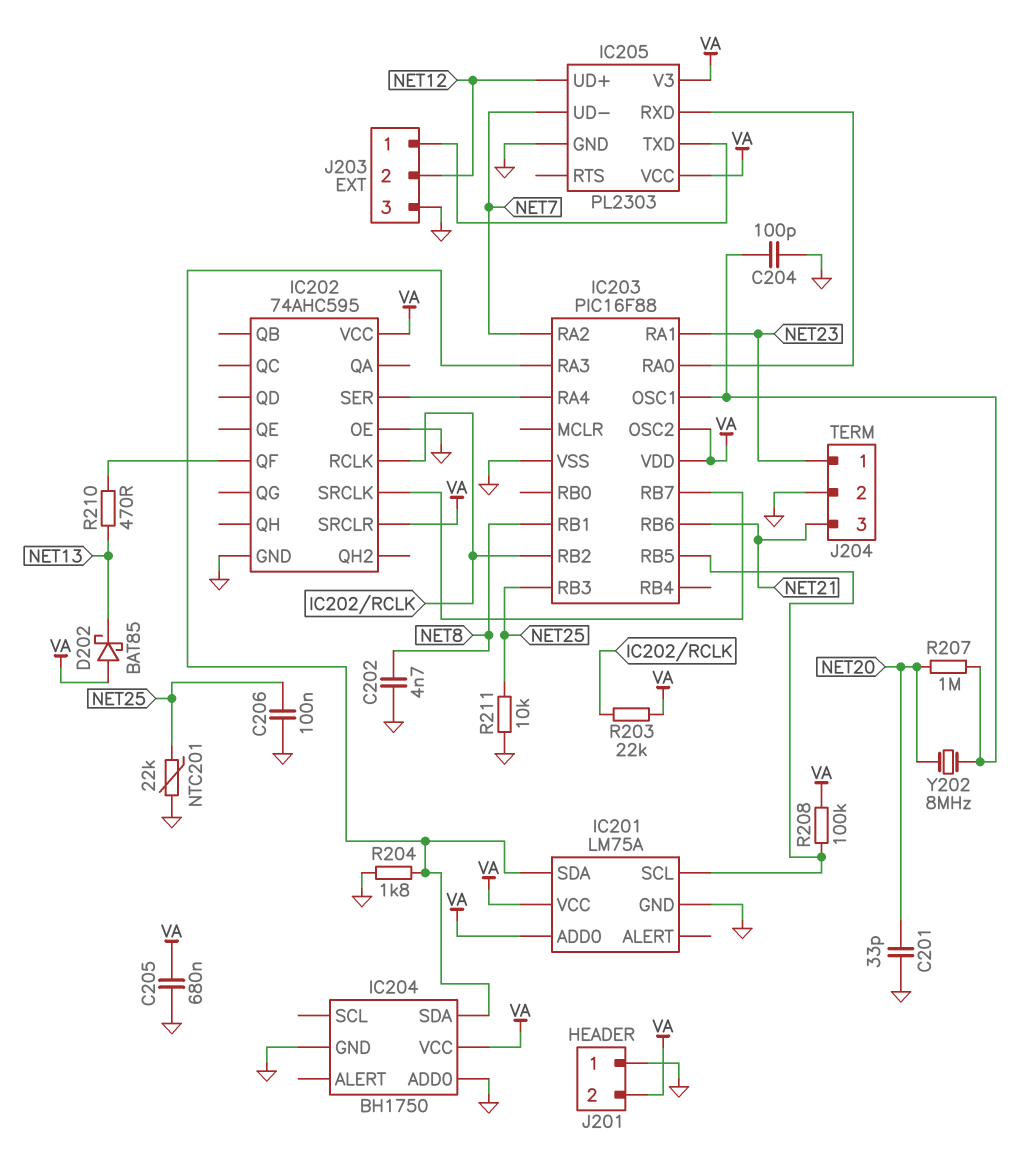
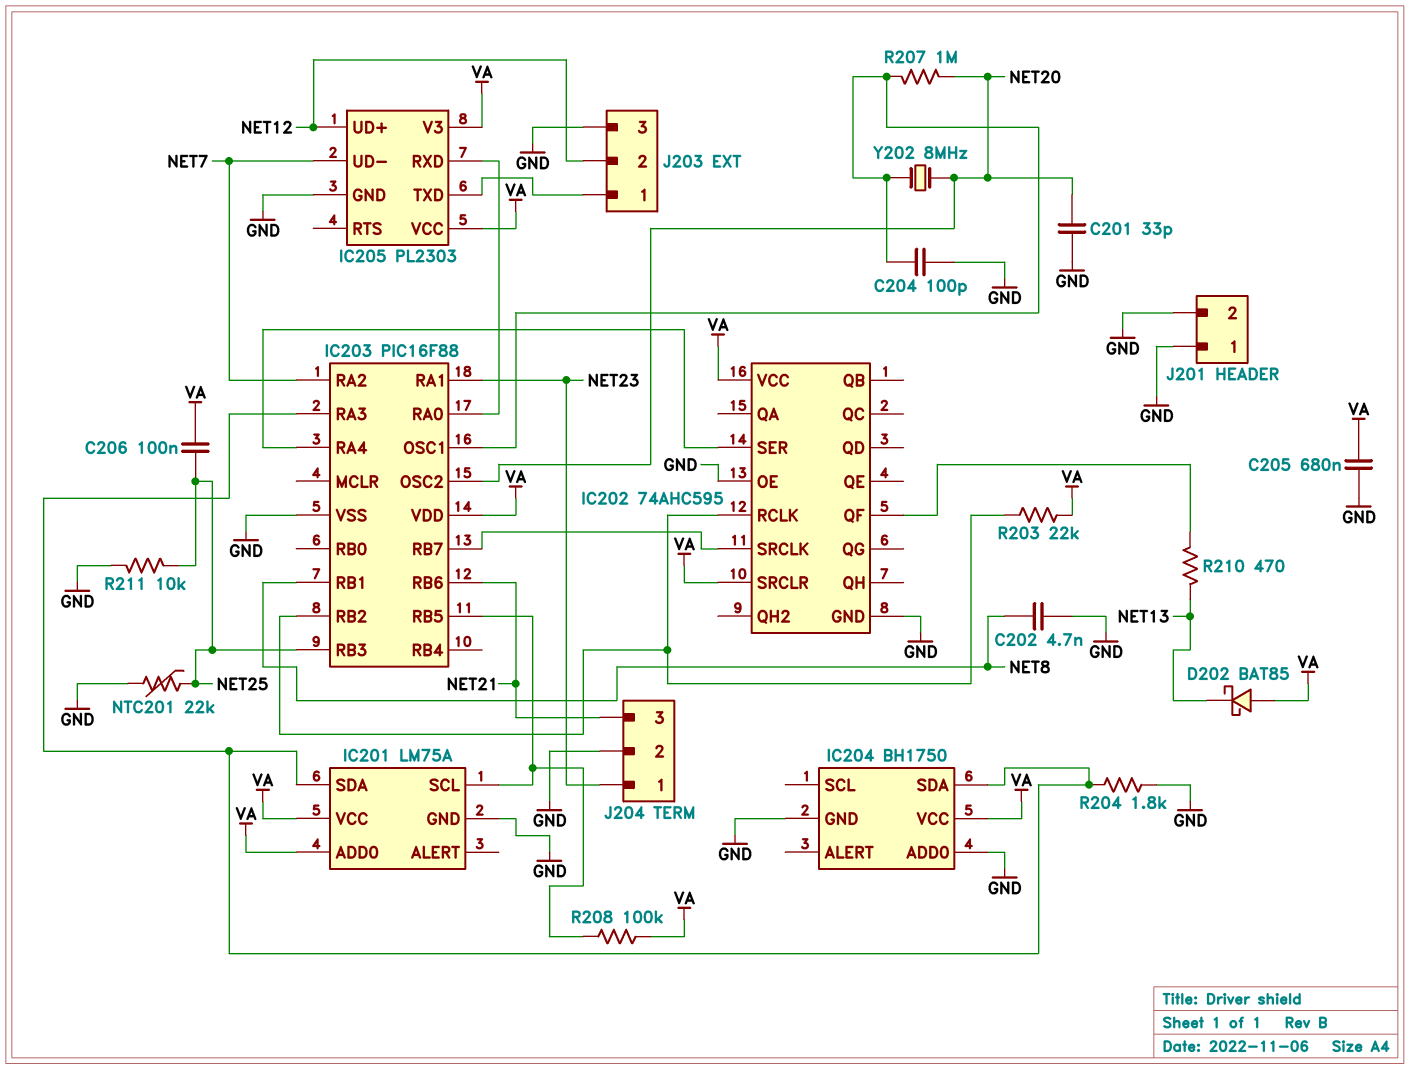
C206: 100nF (GND, NET25) -> 100nF (NET25, VA)
IC203 pin OSC2: VA -> NET20
J201 pin 2: VA -> GND

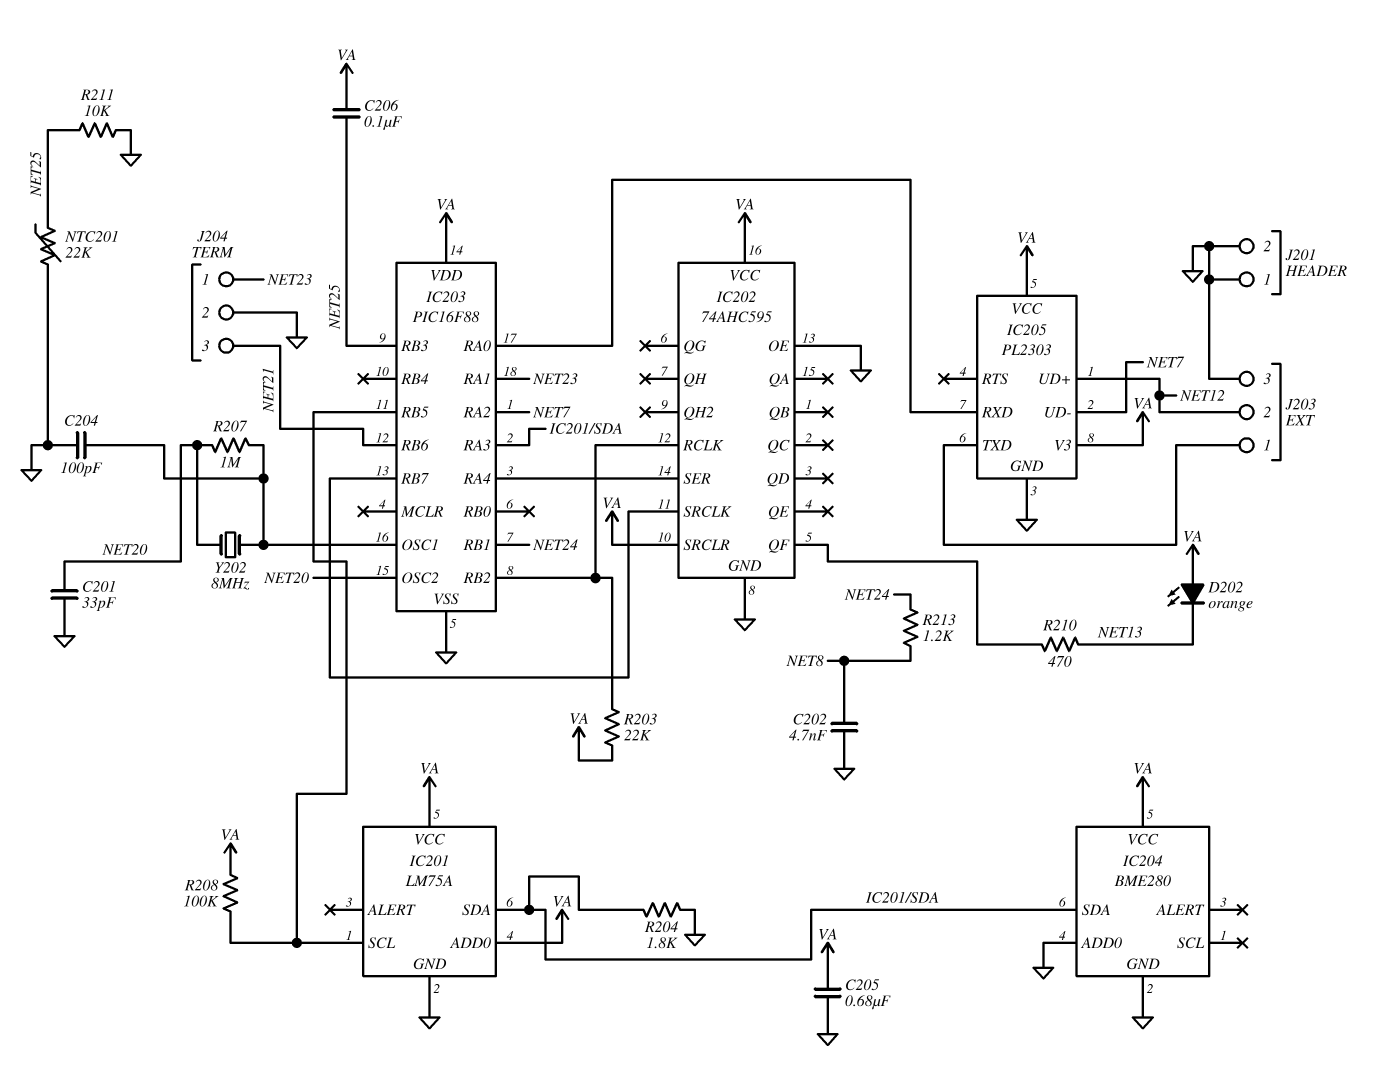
D202: schottky BAT85 (A VA, K NET13) -> LED orange (A VA, K NET13)
IC203 pin RB1: NET8 -> NET24
IC204: BH1750 -> BME280
R213: none -> 1.2k (NET8, NET24)

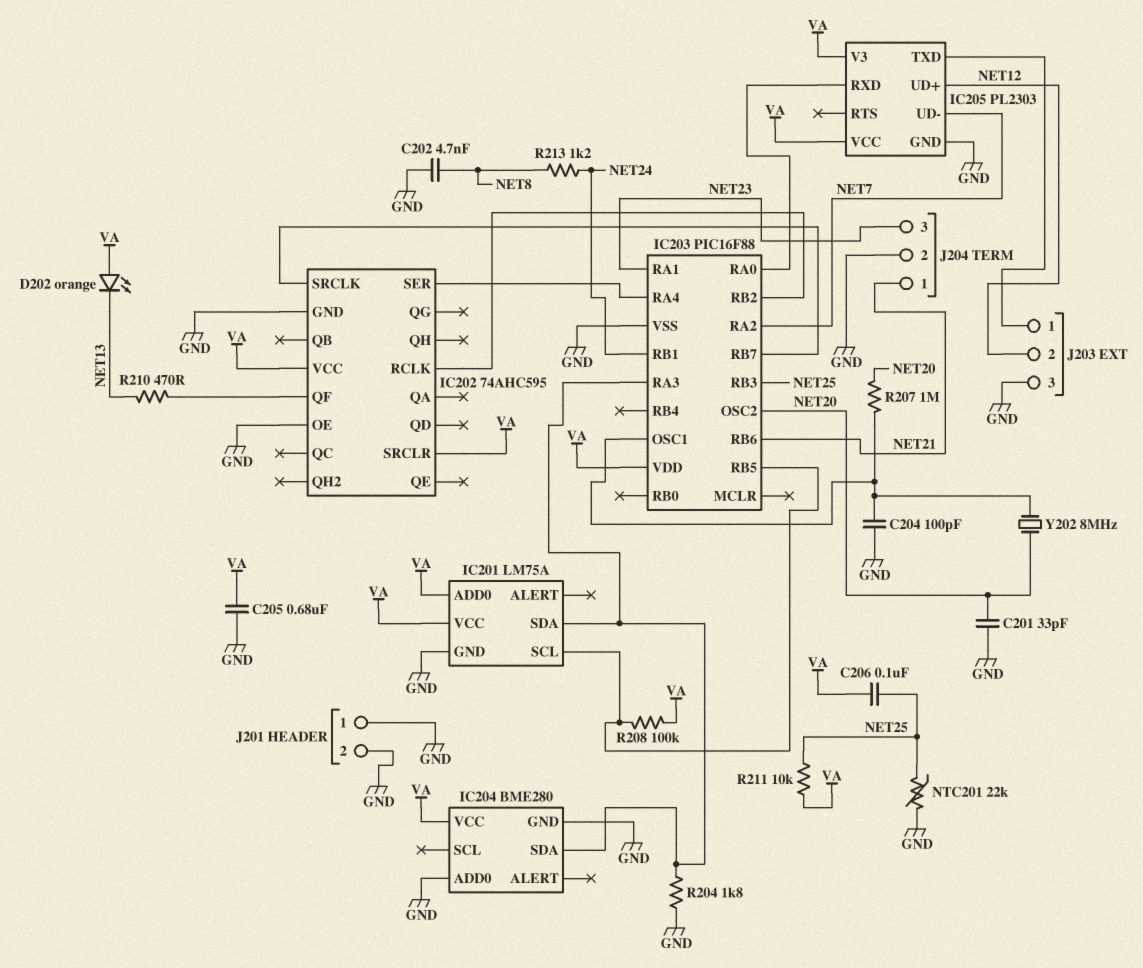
J204 pin 1: NET23 -> NET21
J204 pin 3: NET21 -> NET23
R203: 22k (IC202/RCLK, VA) -> none
R211: 10k (GND, NET25) -> 10k (NET25, VA)

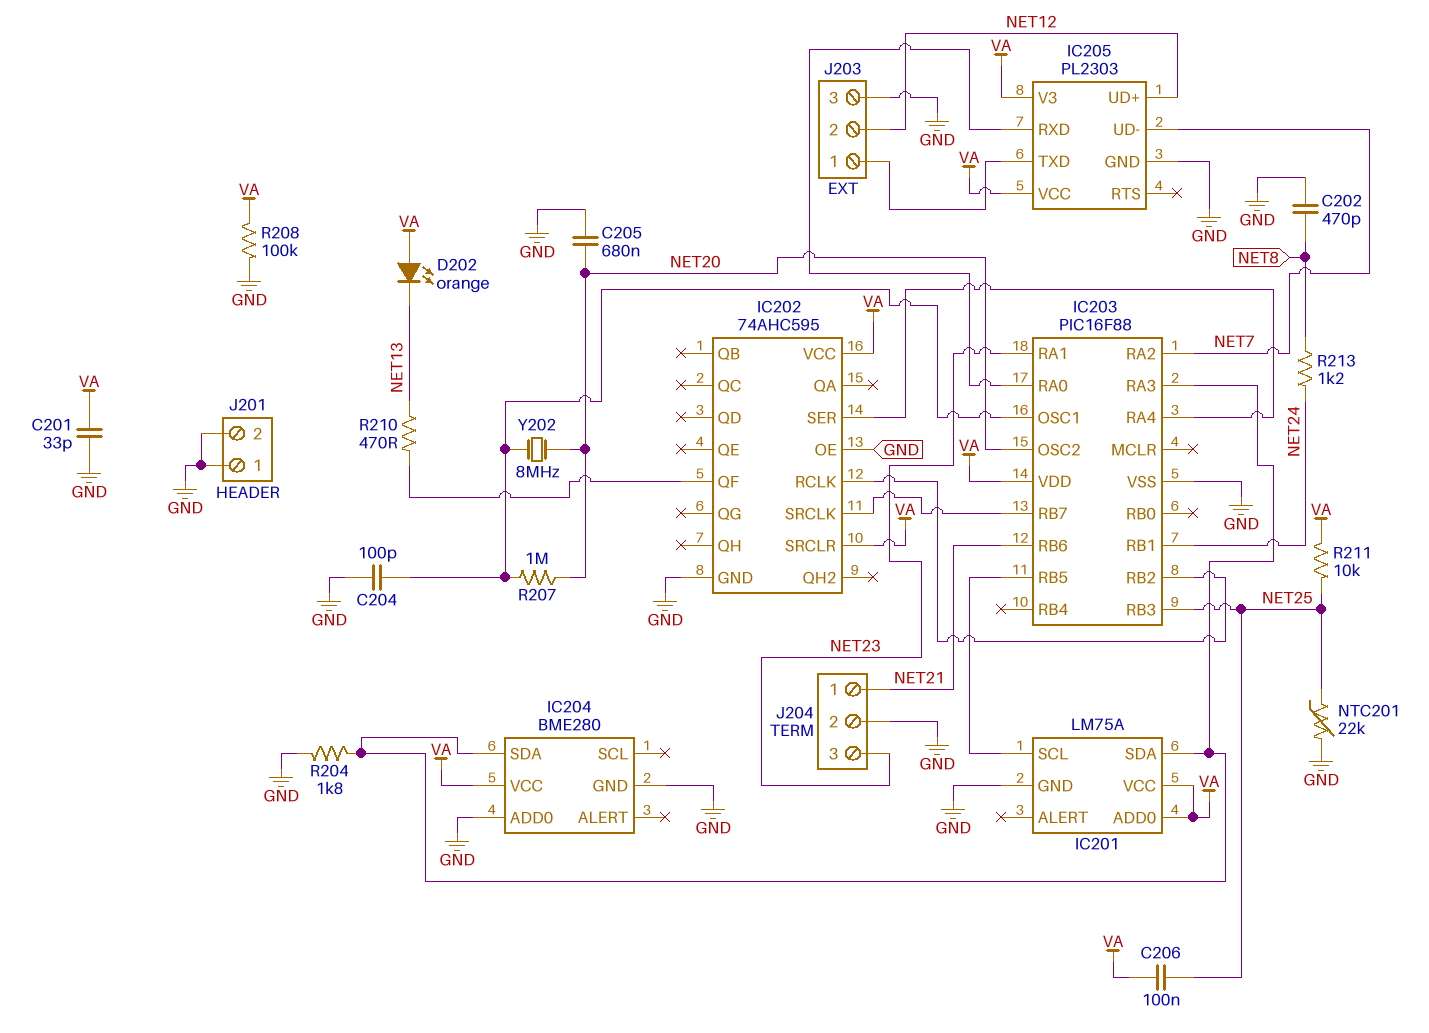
C201: 33pF (GND, NET20) -> 33pF (GND, VA)
C202: 4.7nF (GND, NET8) -> 470pF (GND, NET8)
C205: 680nF (GND, VA) -> 680nF (GND, NET20)
R208: 100k (IC201/SCL, VA) -> 100k (GND, VA)

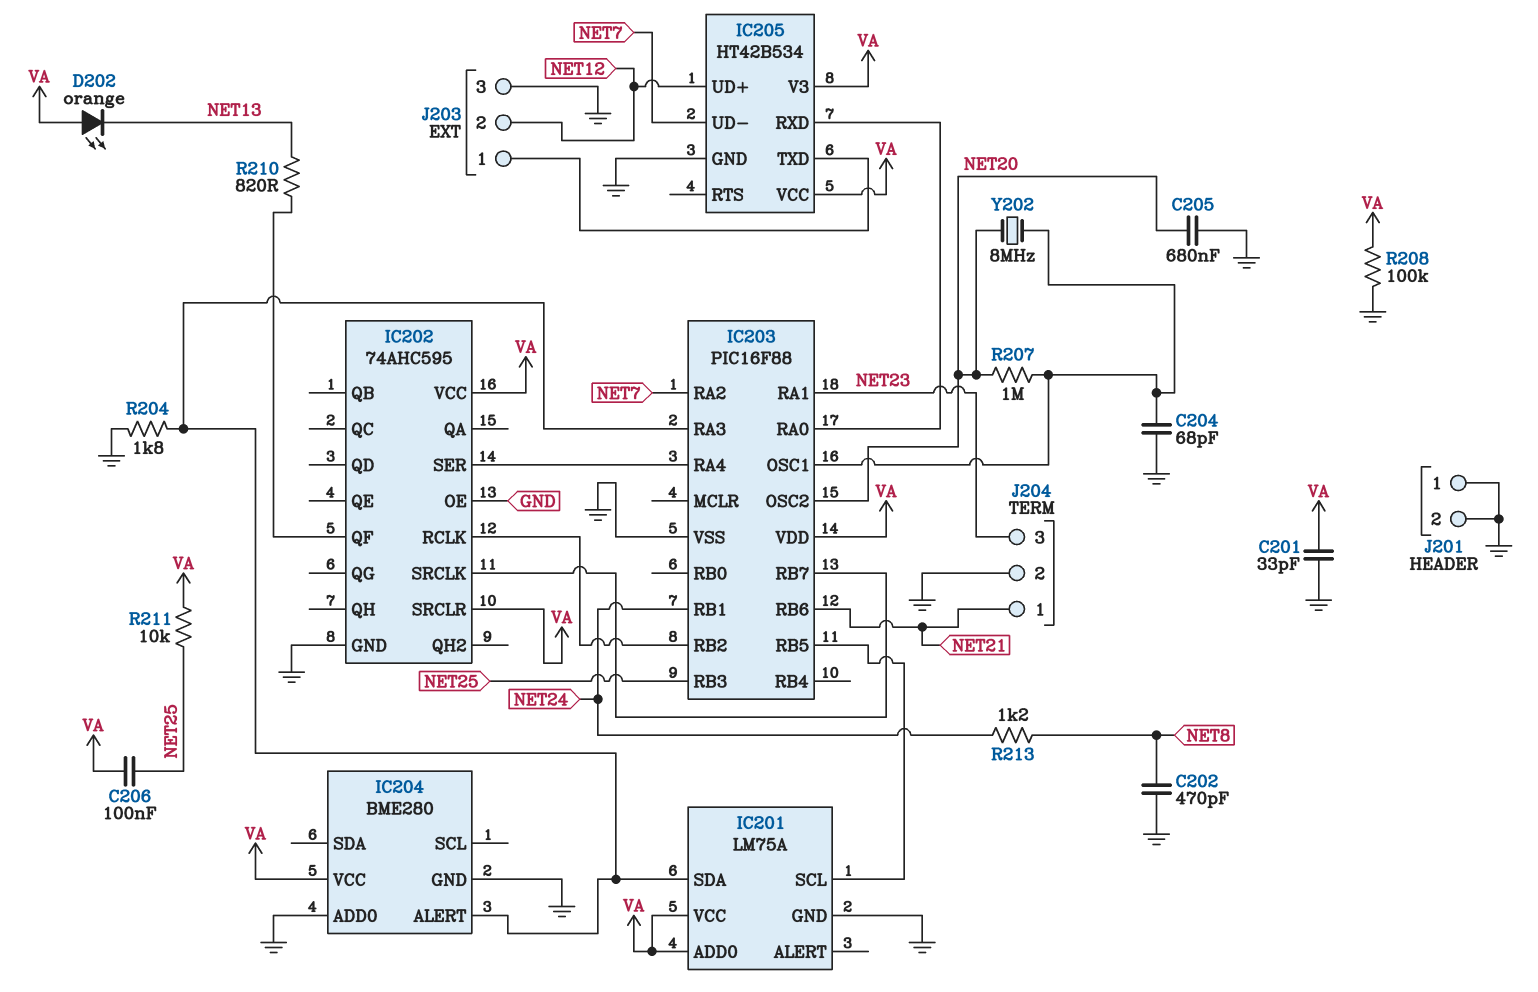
C204: 100pF (GND, IC203/OSC1) -> 68pF (GND, IC203/OSC1)
IC204 pin ALERT: none -> IC201/SDA
IC204 pin SDA: IC201/SDA -> none
IC205: PL2303 -> HT42B534
NTC201: 22k (GND, NET25) -> none
R210: 470 (IC202/QF, NET13) -> 820 (IC202/QF, NET13)

